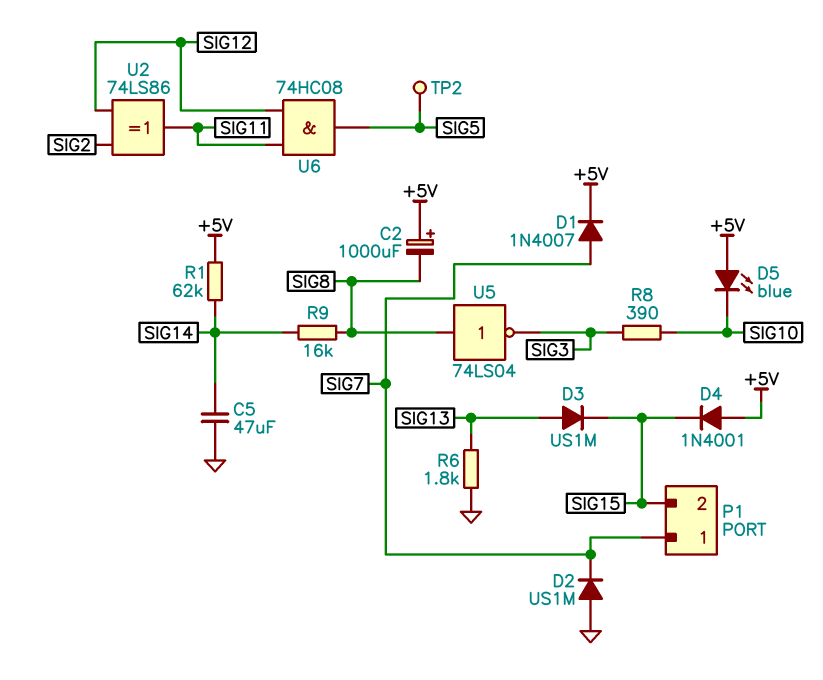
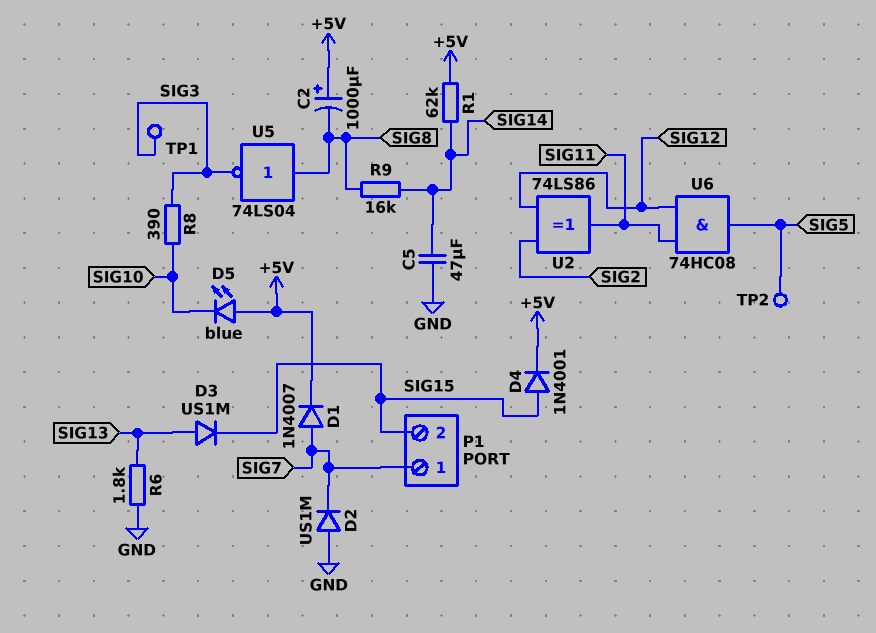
D4: diode 1N4001 (A +5V, K SIG15) -> diode 1N4001 (A SIG15, K +5V)
TP1: none -> test point (SIG3)

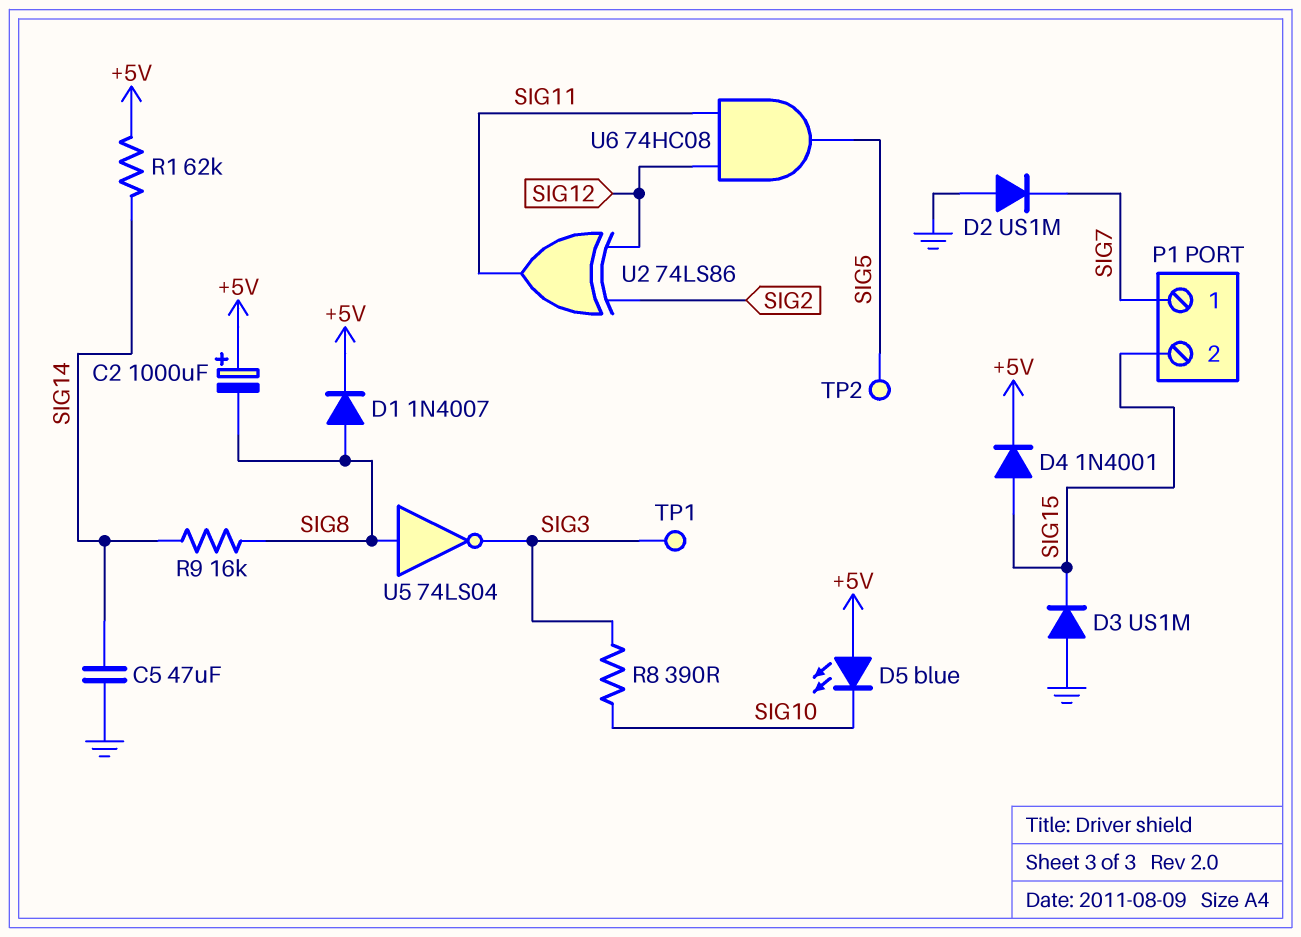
D1: diode 1N4007 (A SIG7, K +5V) -> diode 1N4007 (A SIG8, K +5V)
D3: diode US1M (A SIG13, K SIG15) -> diode US1M (A GND, K SIG15)
R6: 1.8k (GND, SIG13) -> none

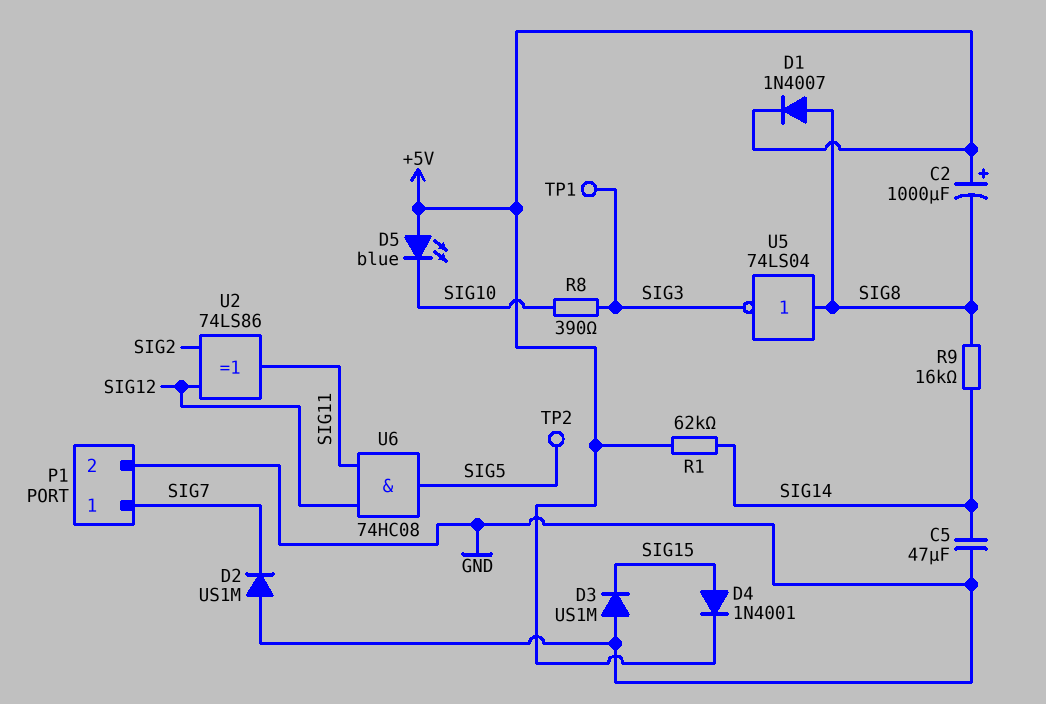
P1 pin 2: SIG15 -> GND

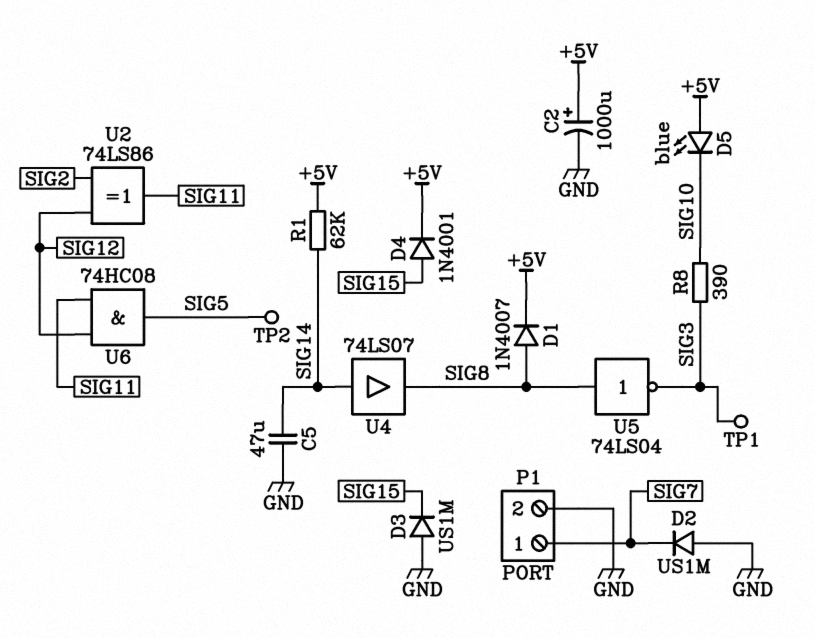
C2: 1000uF (plus +5V, minus SIG8) -> 1000uF (plus +5V, minus GND)
R9: 16k (SIG8, SIG14) -> none
U4: none -> buffer 74LS07 (in SIG14, out SIG8)

